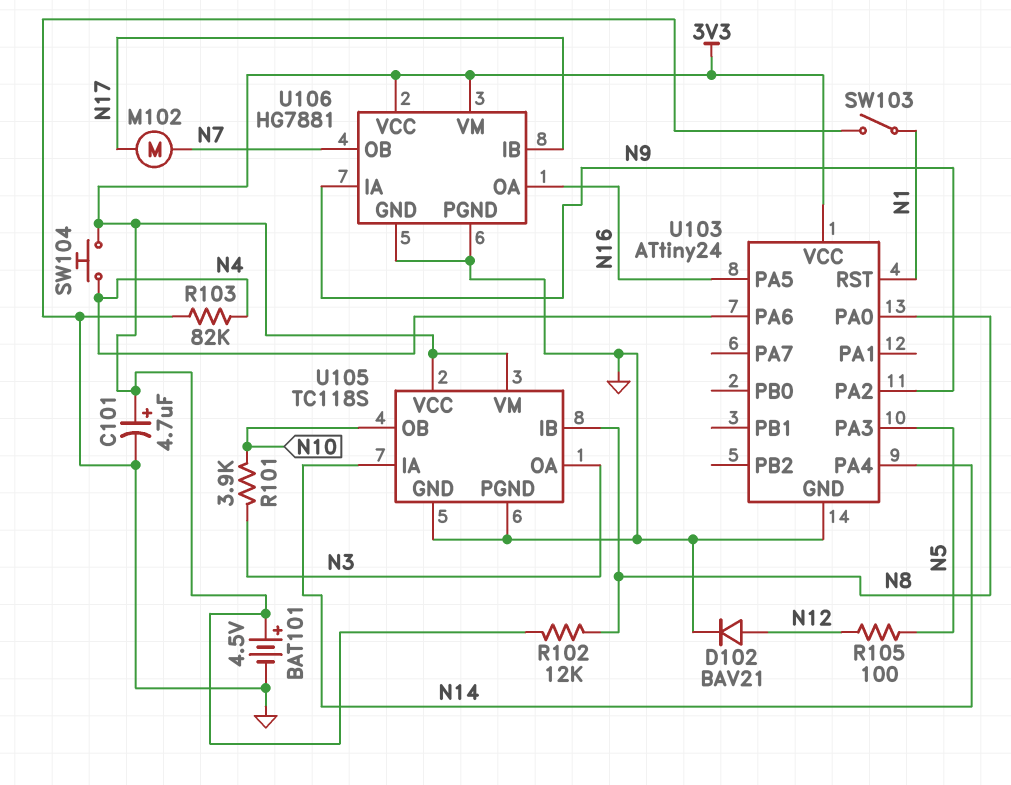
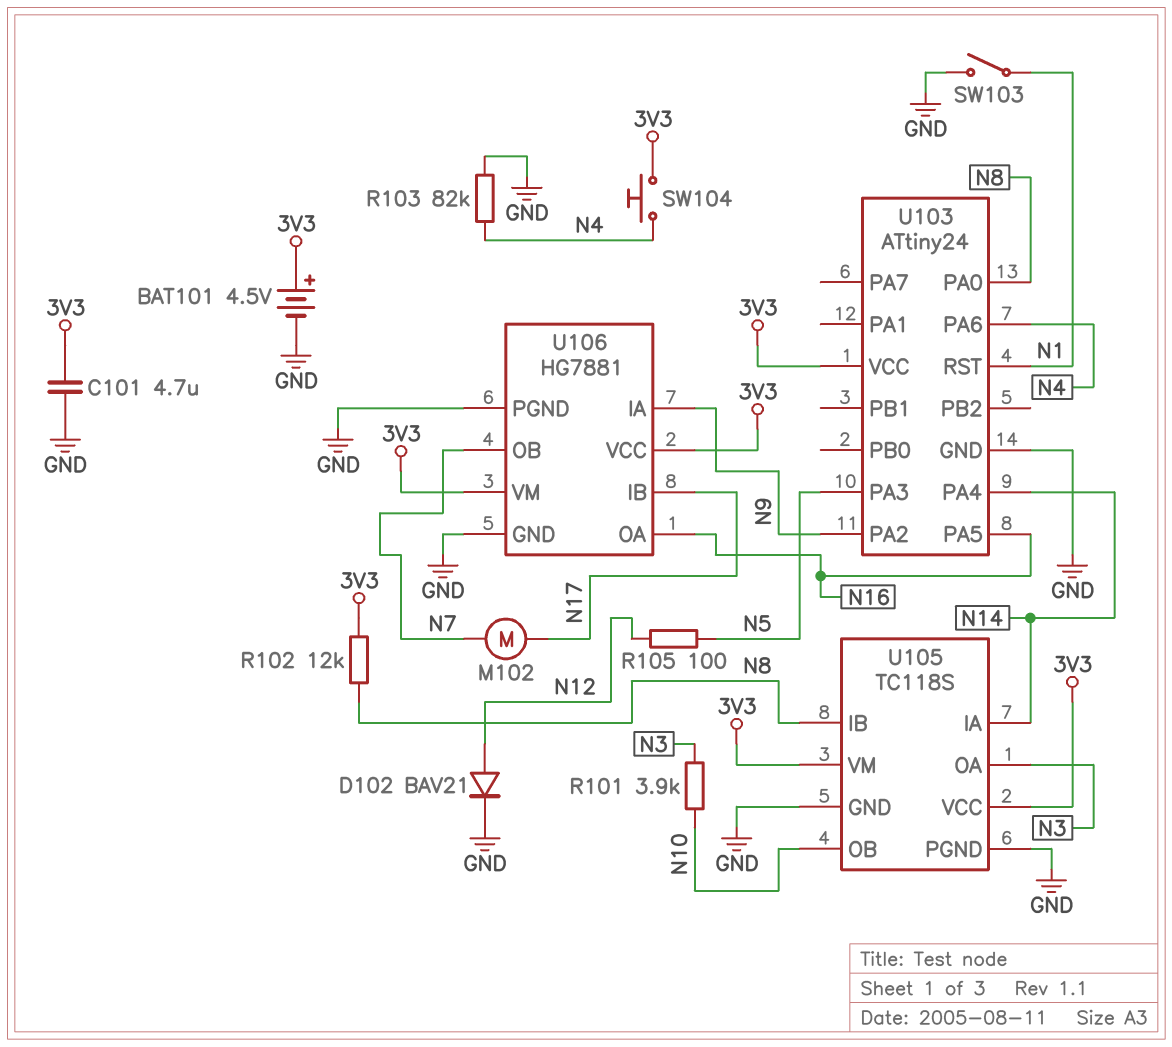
C101: 4.7uF (plus 3V3, minus GND) -> 4.7uF (3V3, GND)

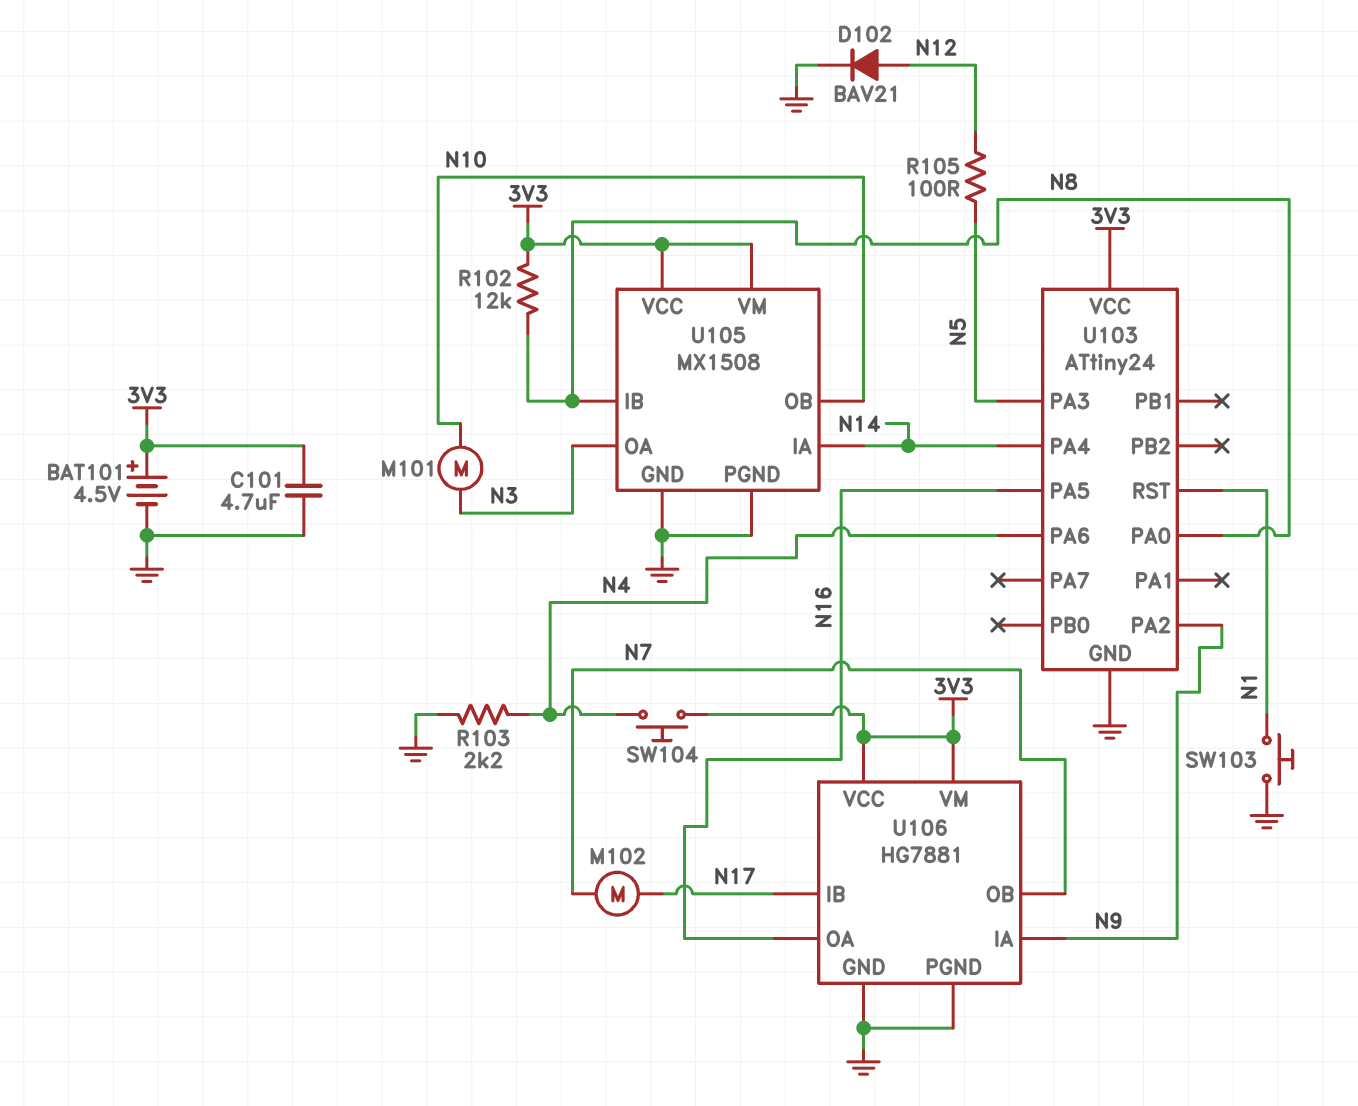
M101: none -> motor (N3, N10)
R101: 3.9k (N3, N10) -> none
R103: 82k (GND, N4) -> 2.2k (GND, N4)
SW103: switch (GND, N1) -> button (GND, N1)
U105: TC118S -> MX1508

